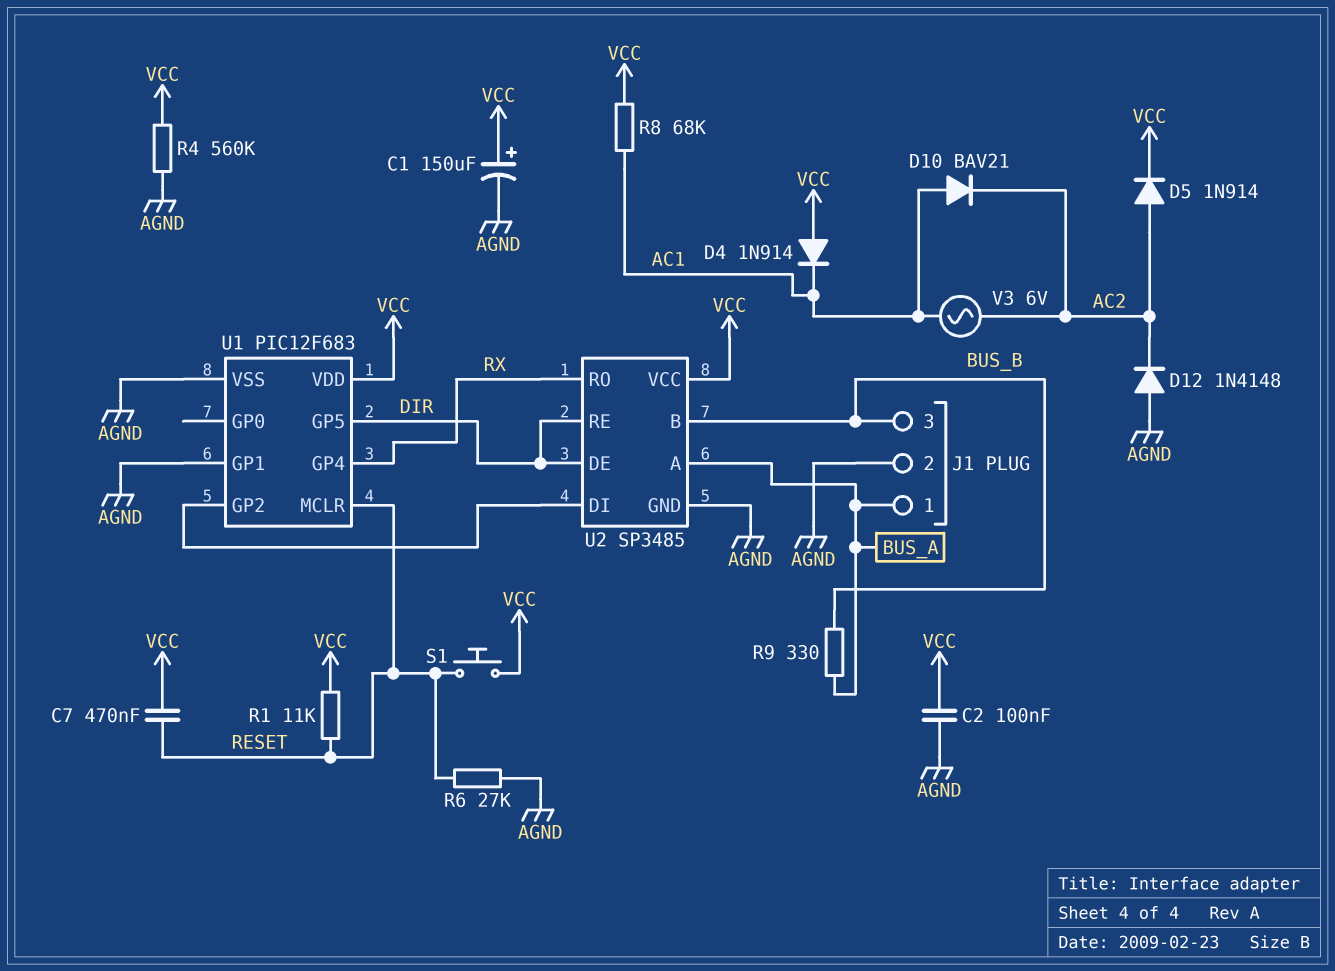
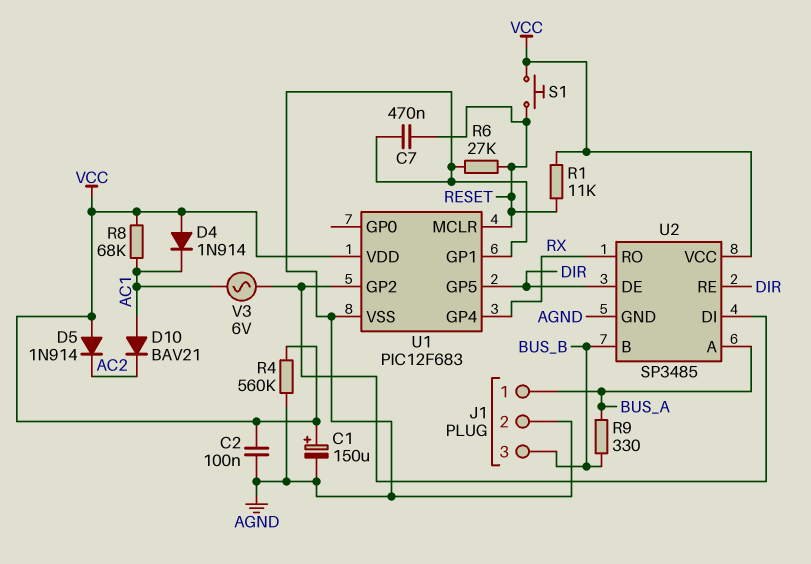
C7: 470nF (RESET, VCC) -> 470nF (AGND, RESET)
D5: diode 1N914 (A AC2, K VCC) -> diode 1N914 (A VCC, K AC2)
D12: diode 1N4148 (A AGND, K AC2) -> none
V3: AC 6V (AC1, AC2) -> AC 6V (AC1, U1/GP2)

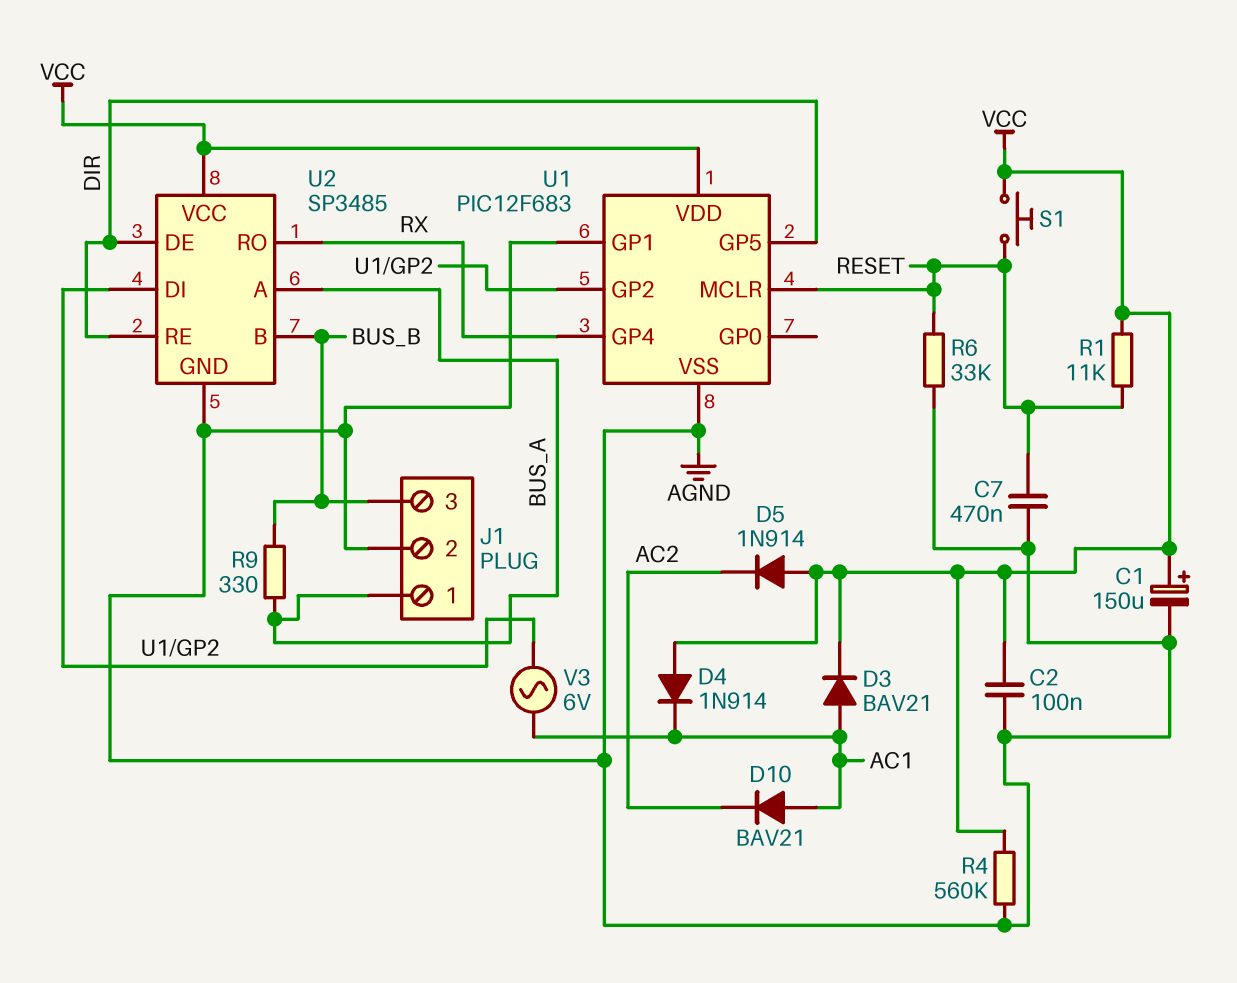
D3: none -> diode BAV21 (A AC1, K VCC)
R6: 27k (AGND, RESET) -> 33k (AGND, RESET)
R8: 68k (AC1, VCC) -> none

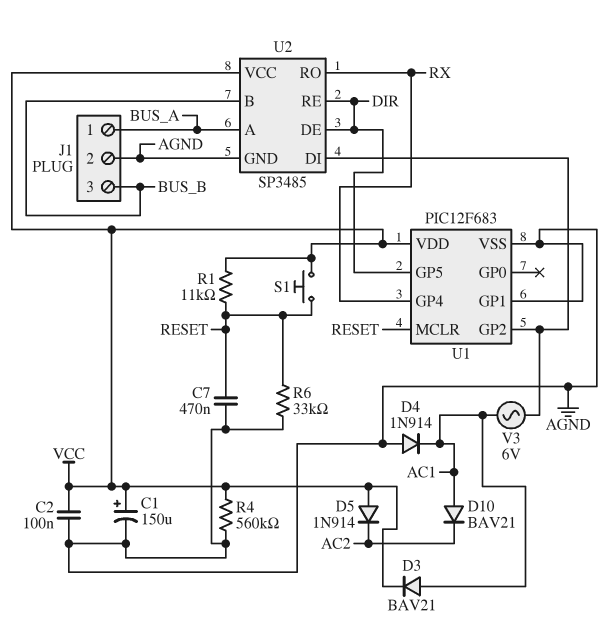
D4: diode 1N914 (A VCC, K AC1) -> diode 1N914 (A AGND, K AC1)
R9: 330 (BUS_A, BUS_B) -> none

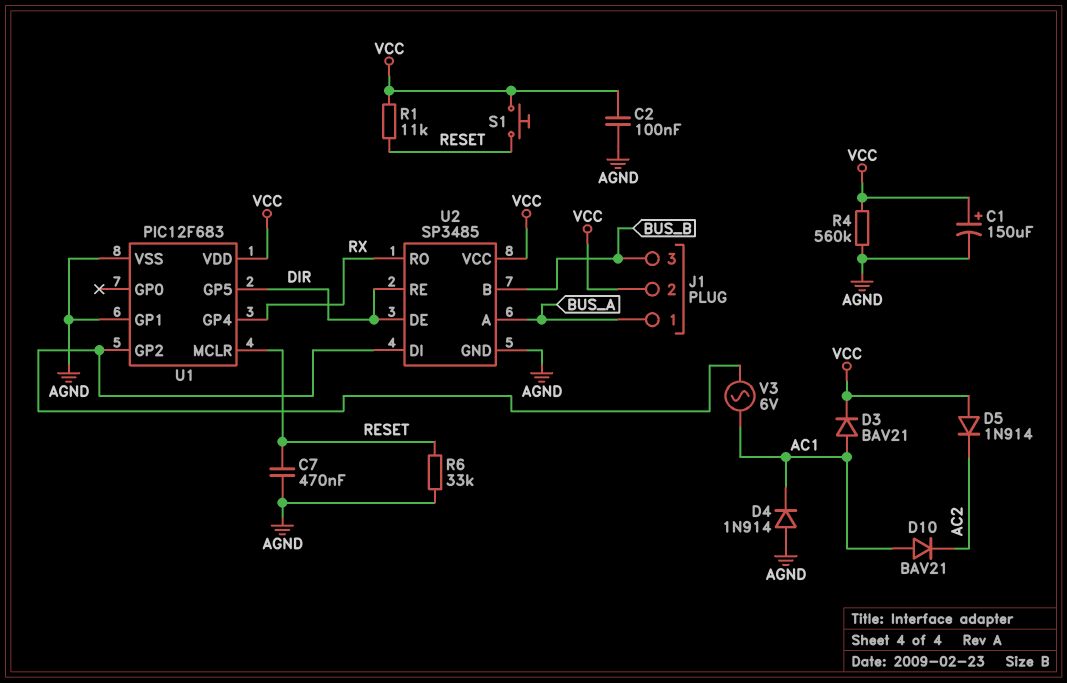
J1 pin 2: AGND -> VCC

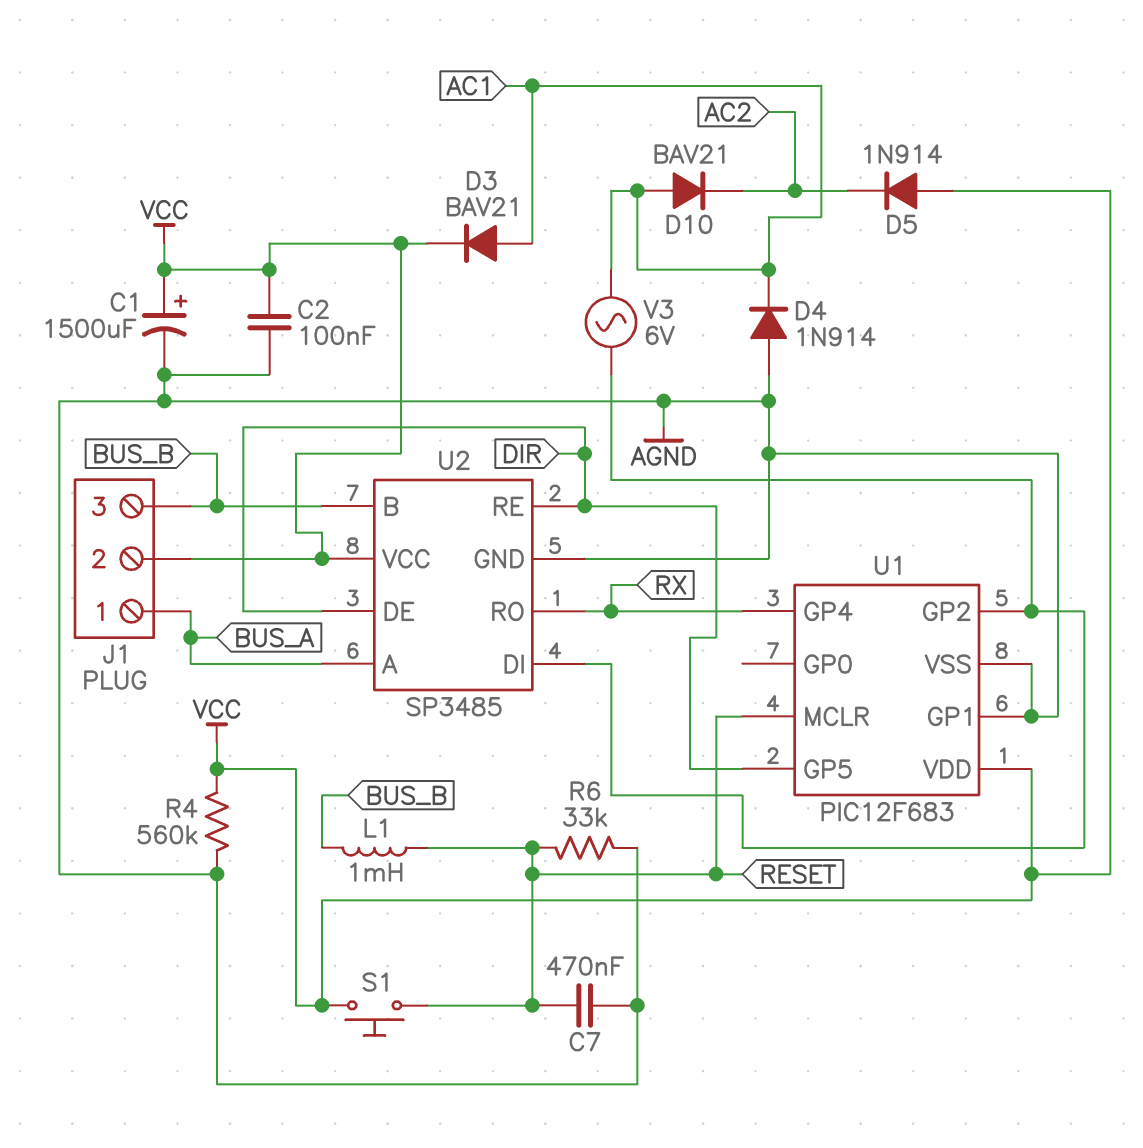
C1: 150uF (plus VCC, minus AGND) -> 1500uF (plus VCC, minus AGND)
L1: none -> 1mH (BUS_B, RESET)
R1: 11k (RESET, VCC) -> none

